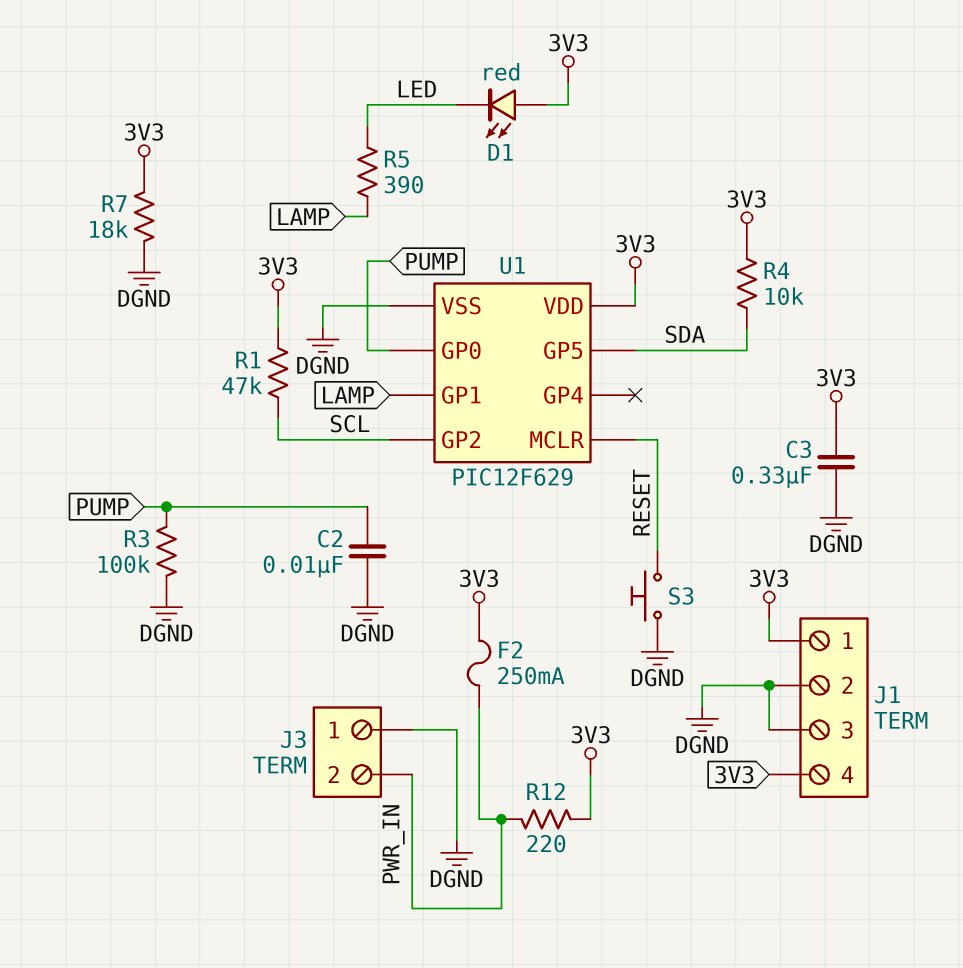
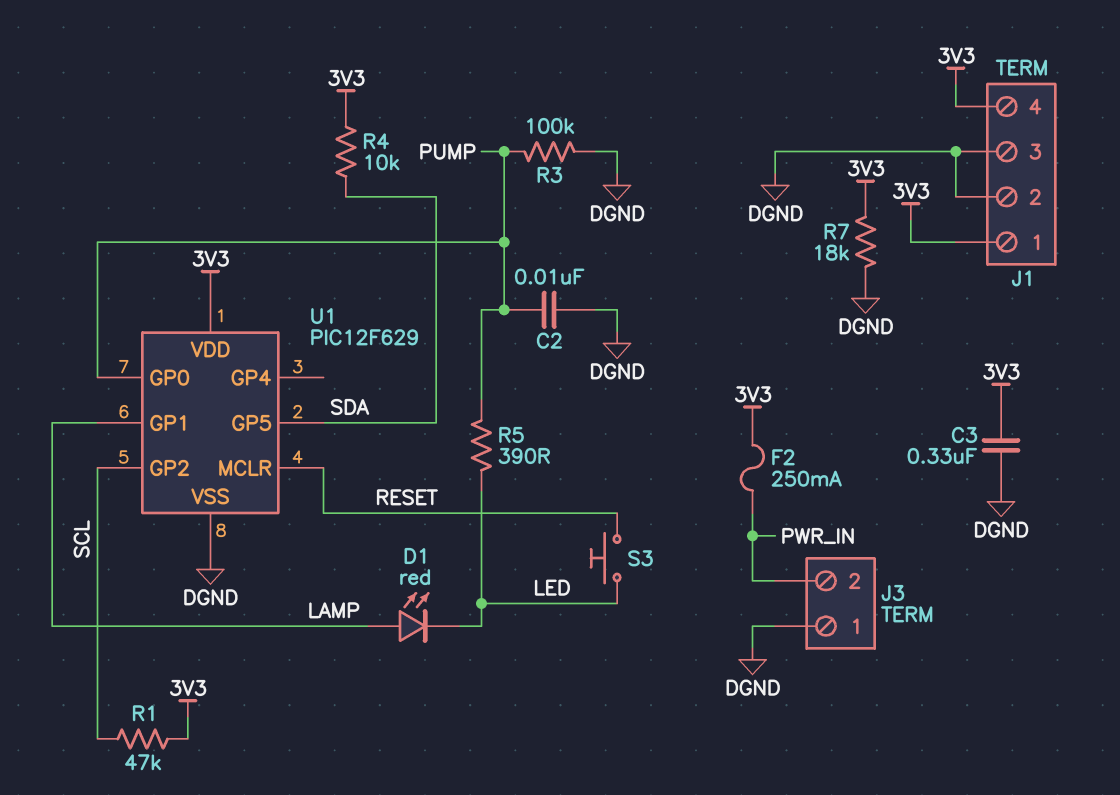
D1: LED red (A 3V3, K LED) -> LED red (A LAMP, K LED)
R5: 390 (LAMP, LED) -> 390 (LED, PUMP)
R12: 220 (3V3, PWR_IN) -> none
S3: button (DGND, RESET) -> button (LED, RESET)

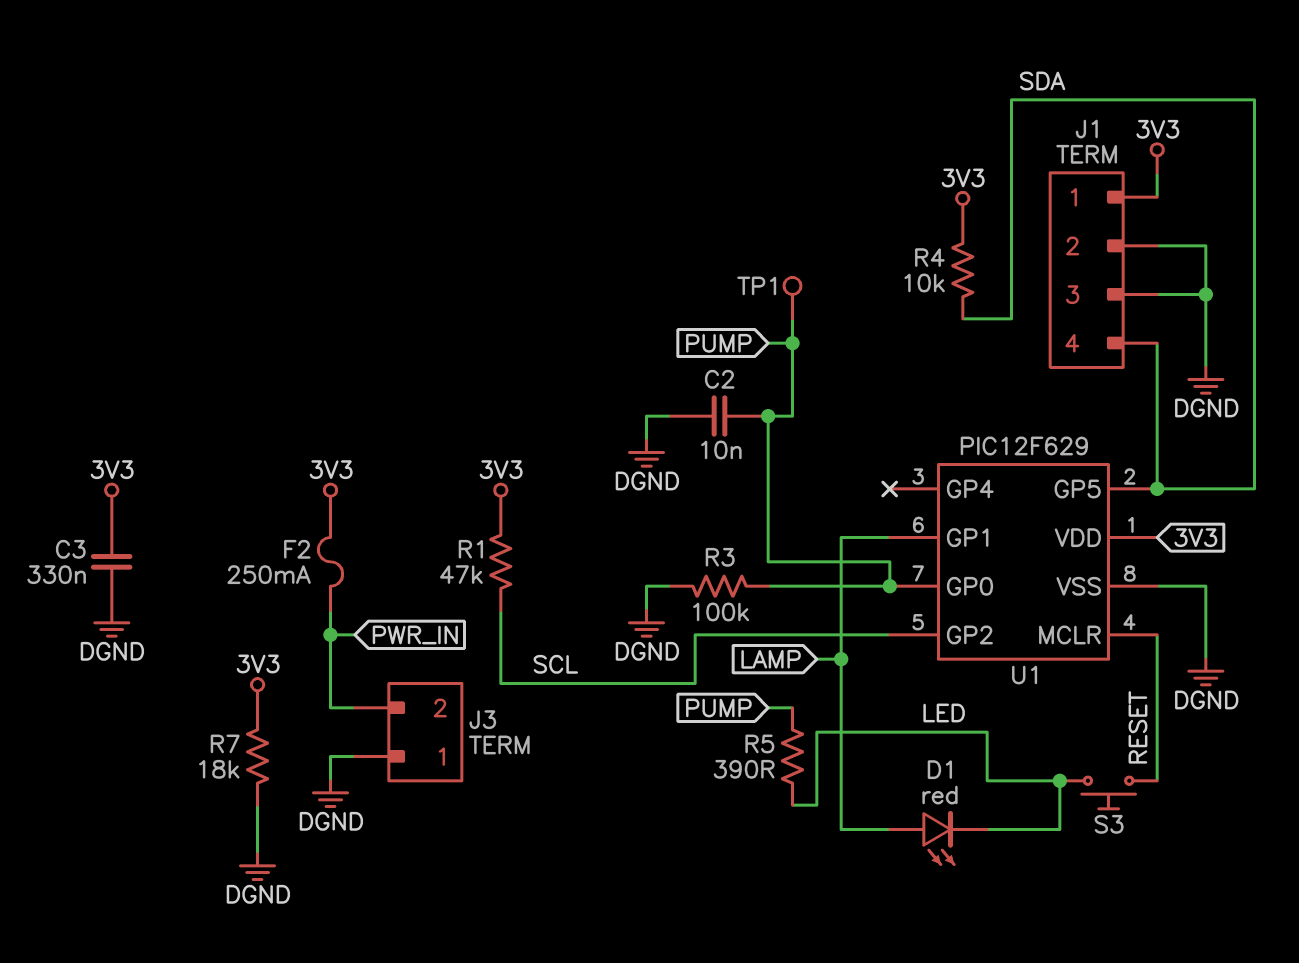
J1 pin 4: 3V3 -> SDA
TP1: none -> test point (PUMP)

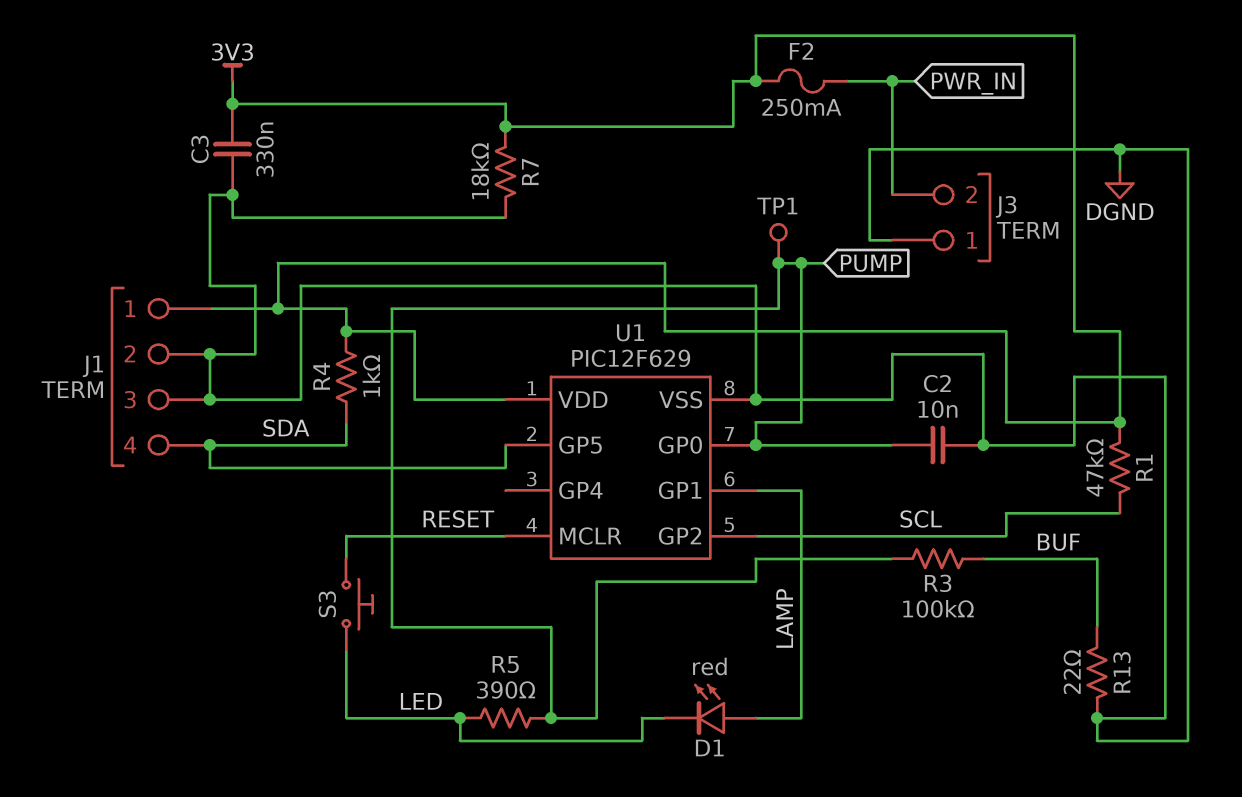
R3: 100k (DGND, PUMP) -> 100k (BUF, PUMP)
R4: 10k (3V3, SDA) -> 1k (3V3, SDA)
R13: none -> 22 (BUF, DGND)

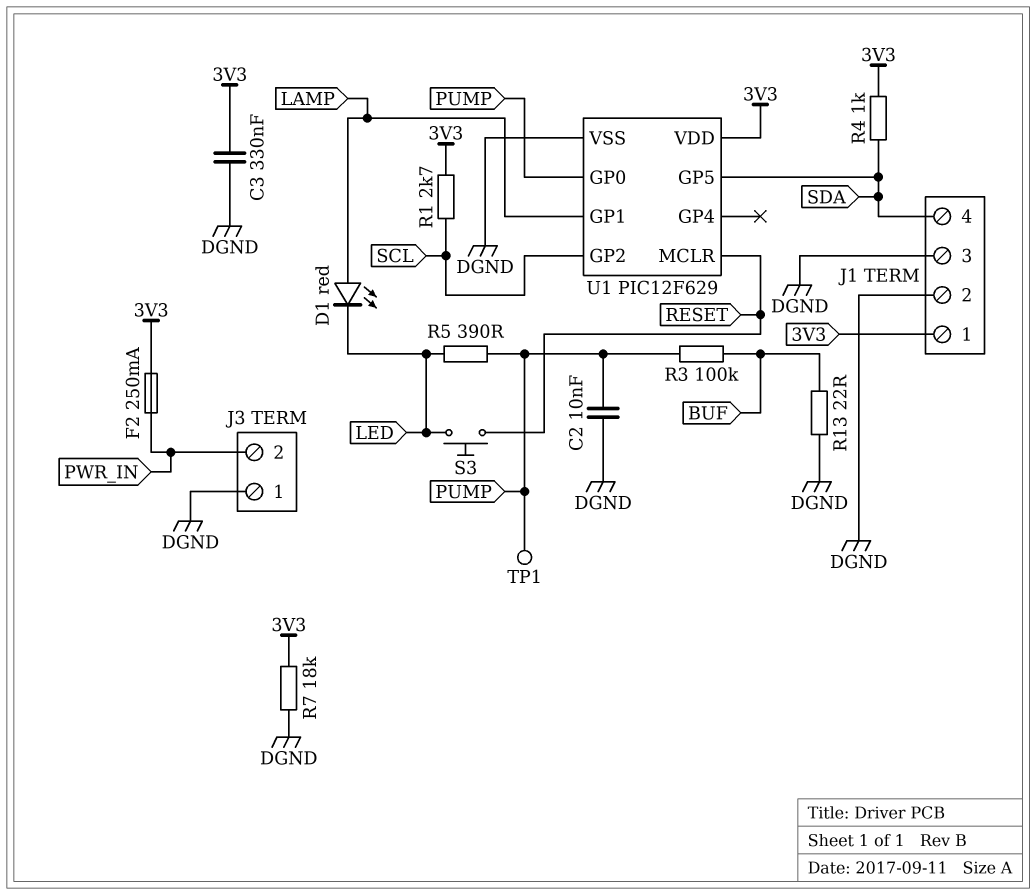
R1: 47k (3V3, SCL) -> 2.7k (3V3, SCL)

